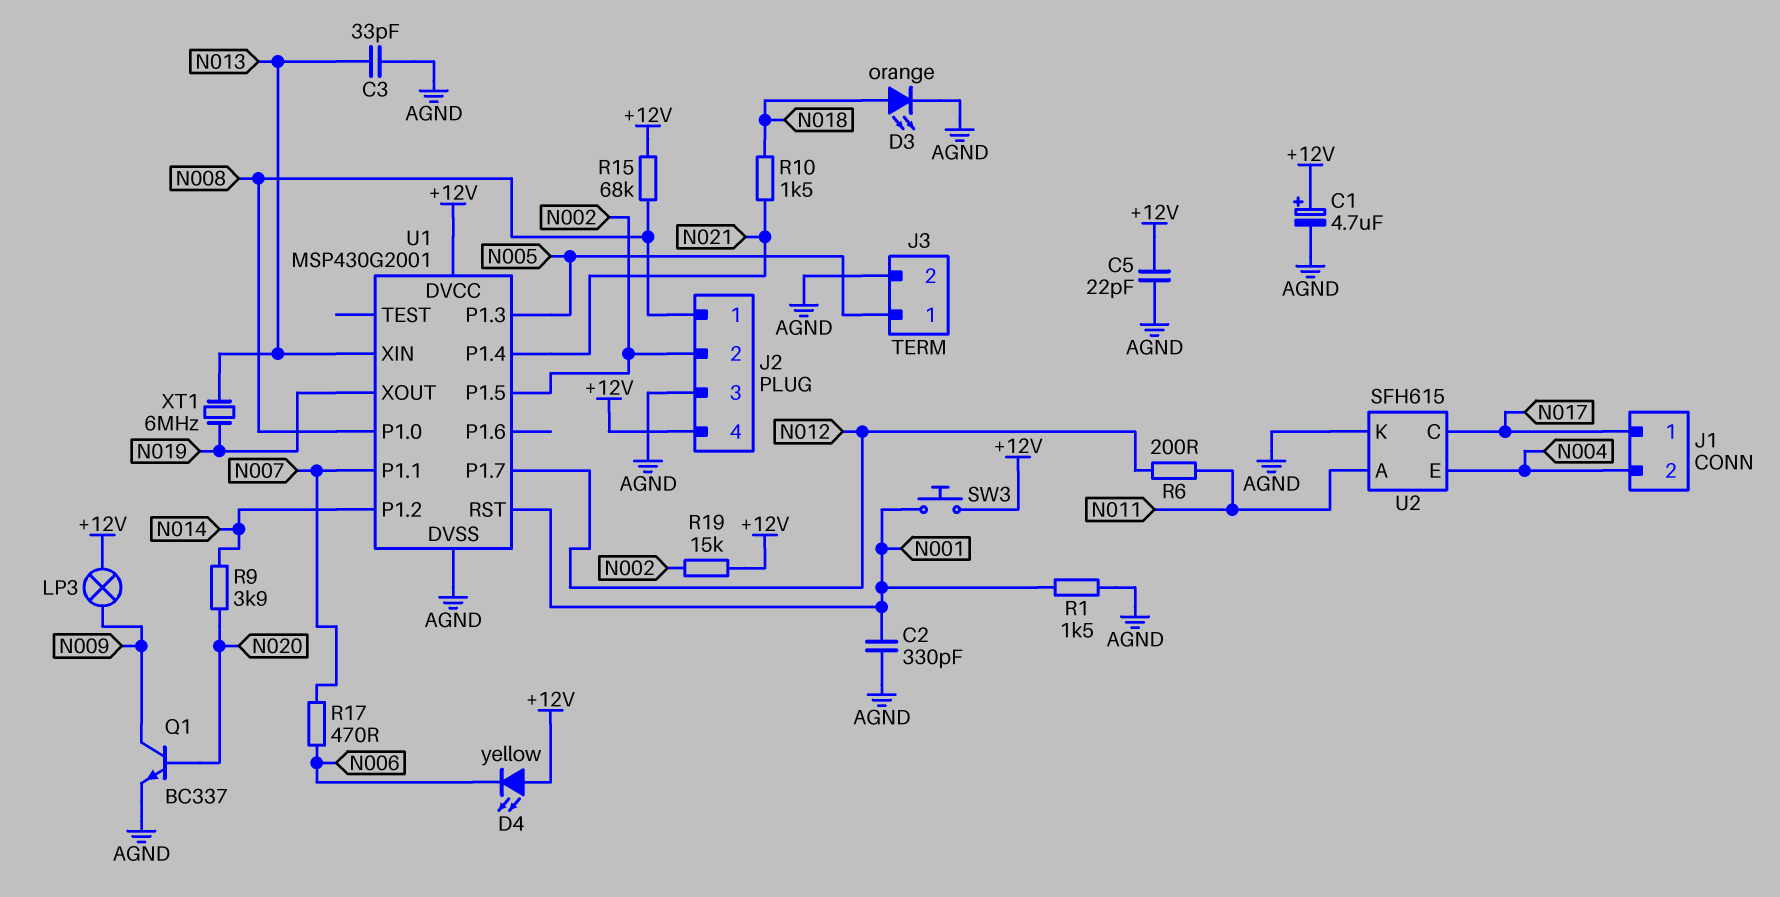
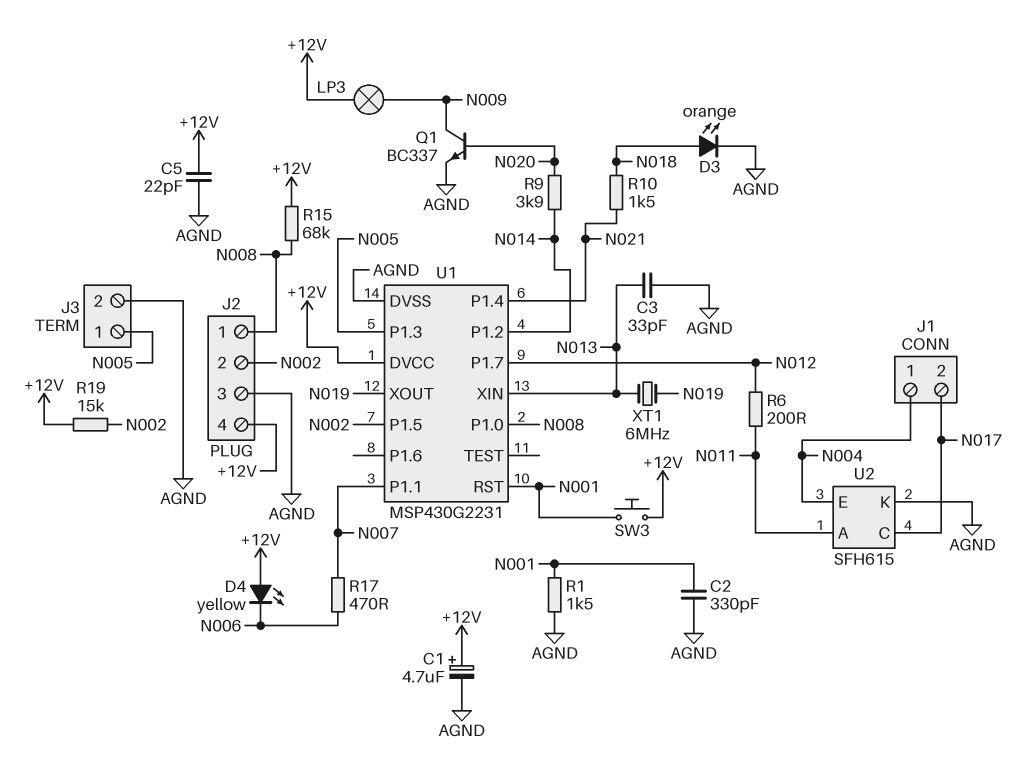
J1 pin 1: N017 -> N004
J1 pin 2: N004 -> N017
U1: MSP430G2001 -> MSP430G2231

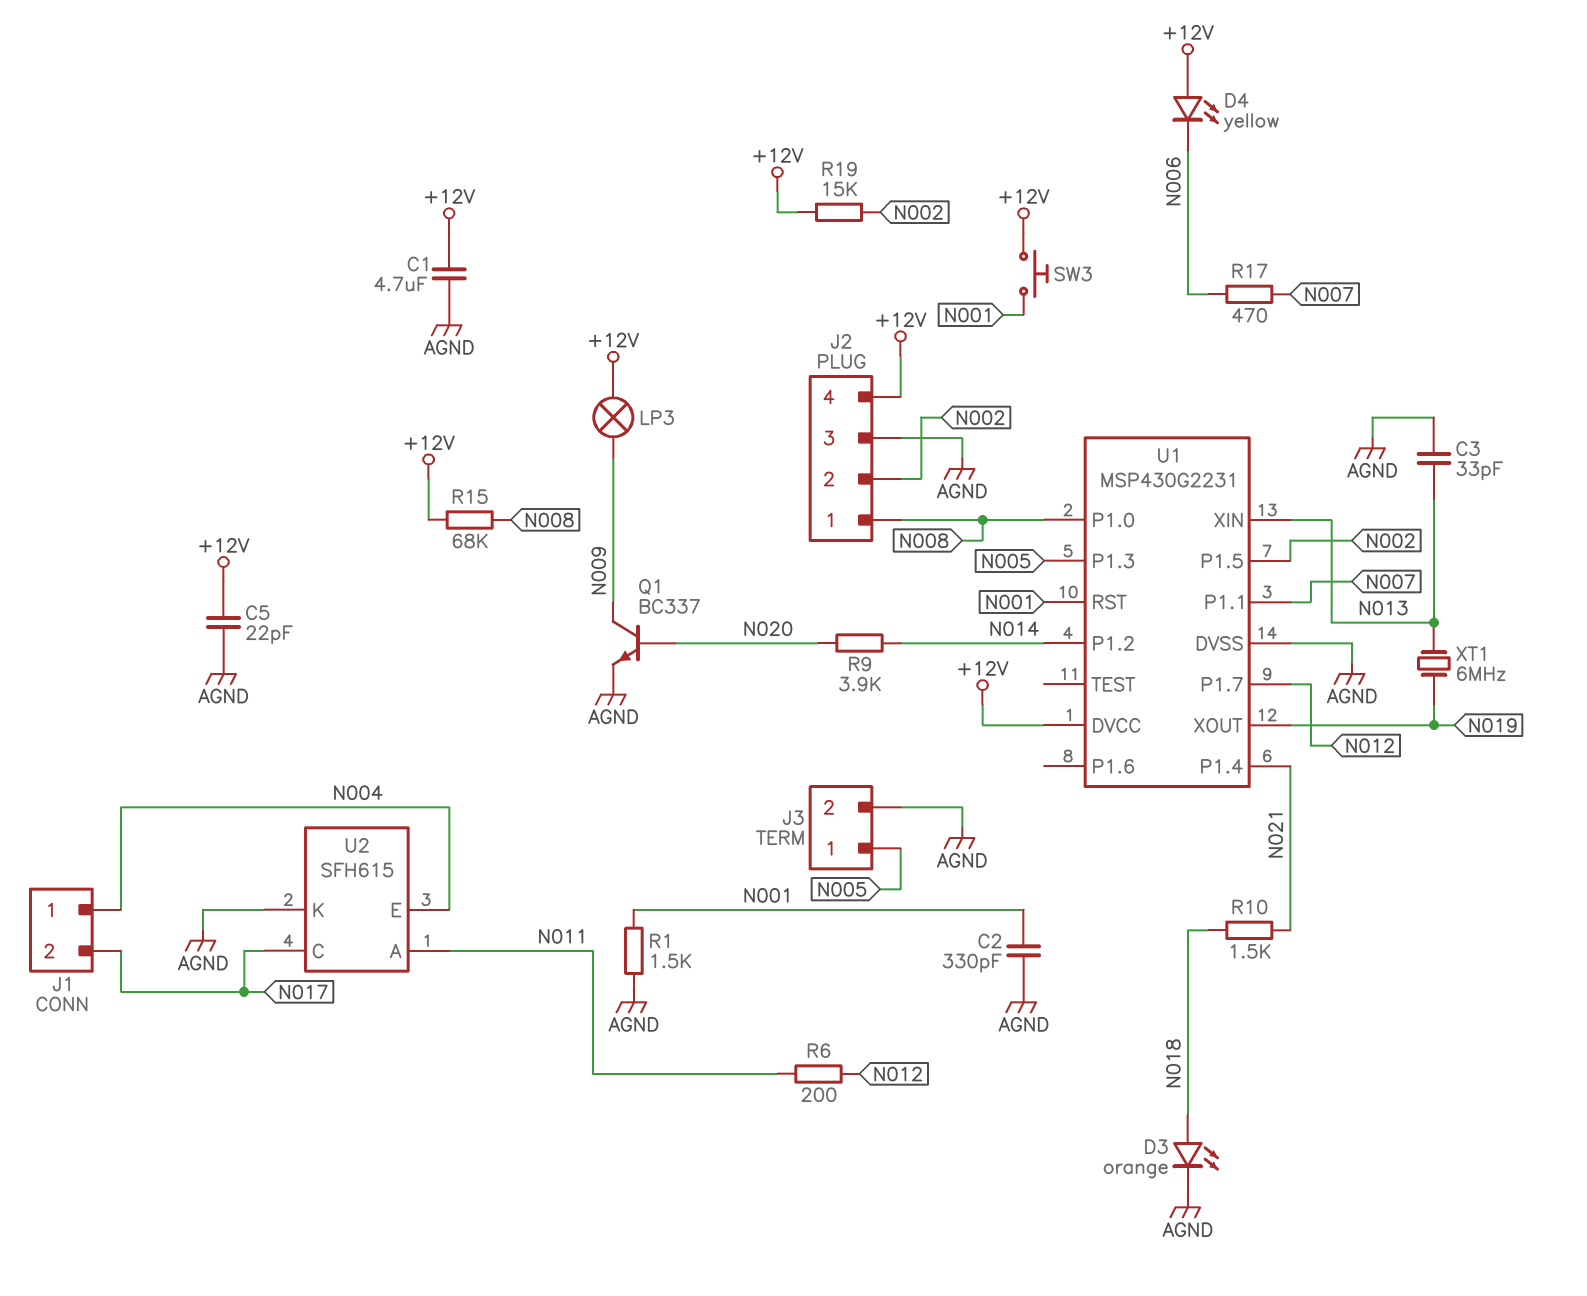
C1: 4.7uF (plus +12V, minus AGND) -> 4.7uF (+12V, AGND)

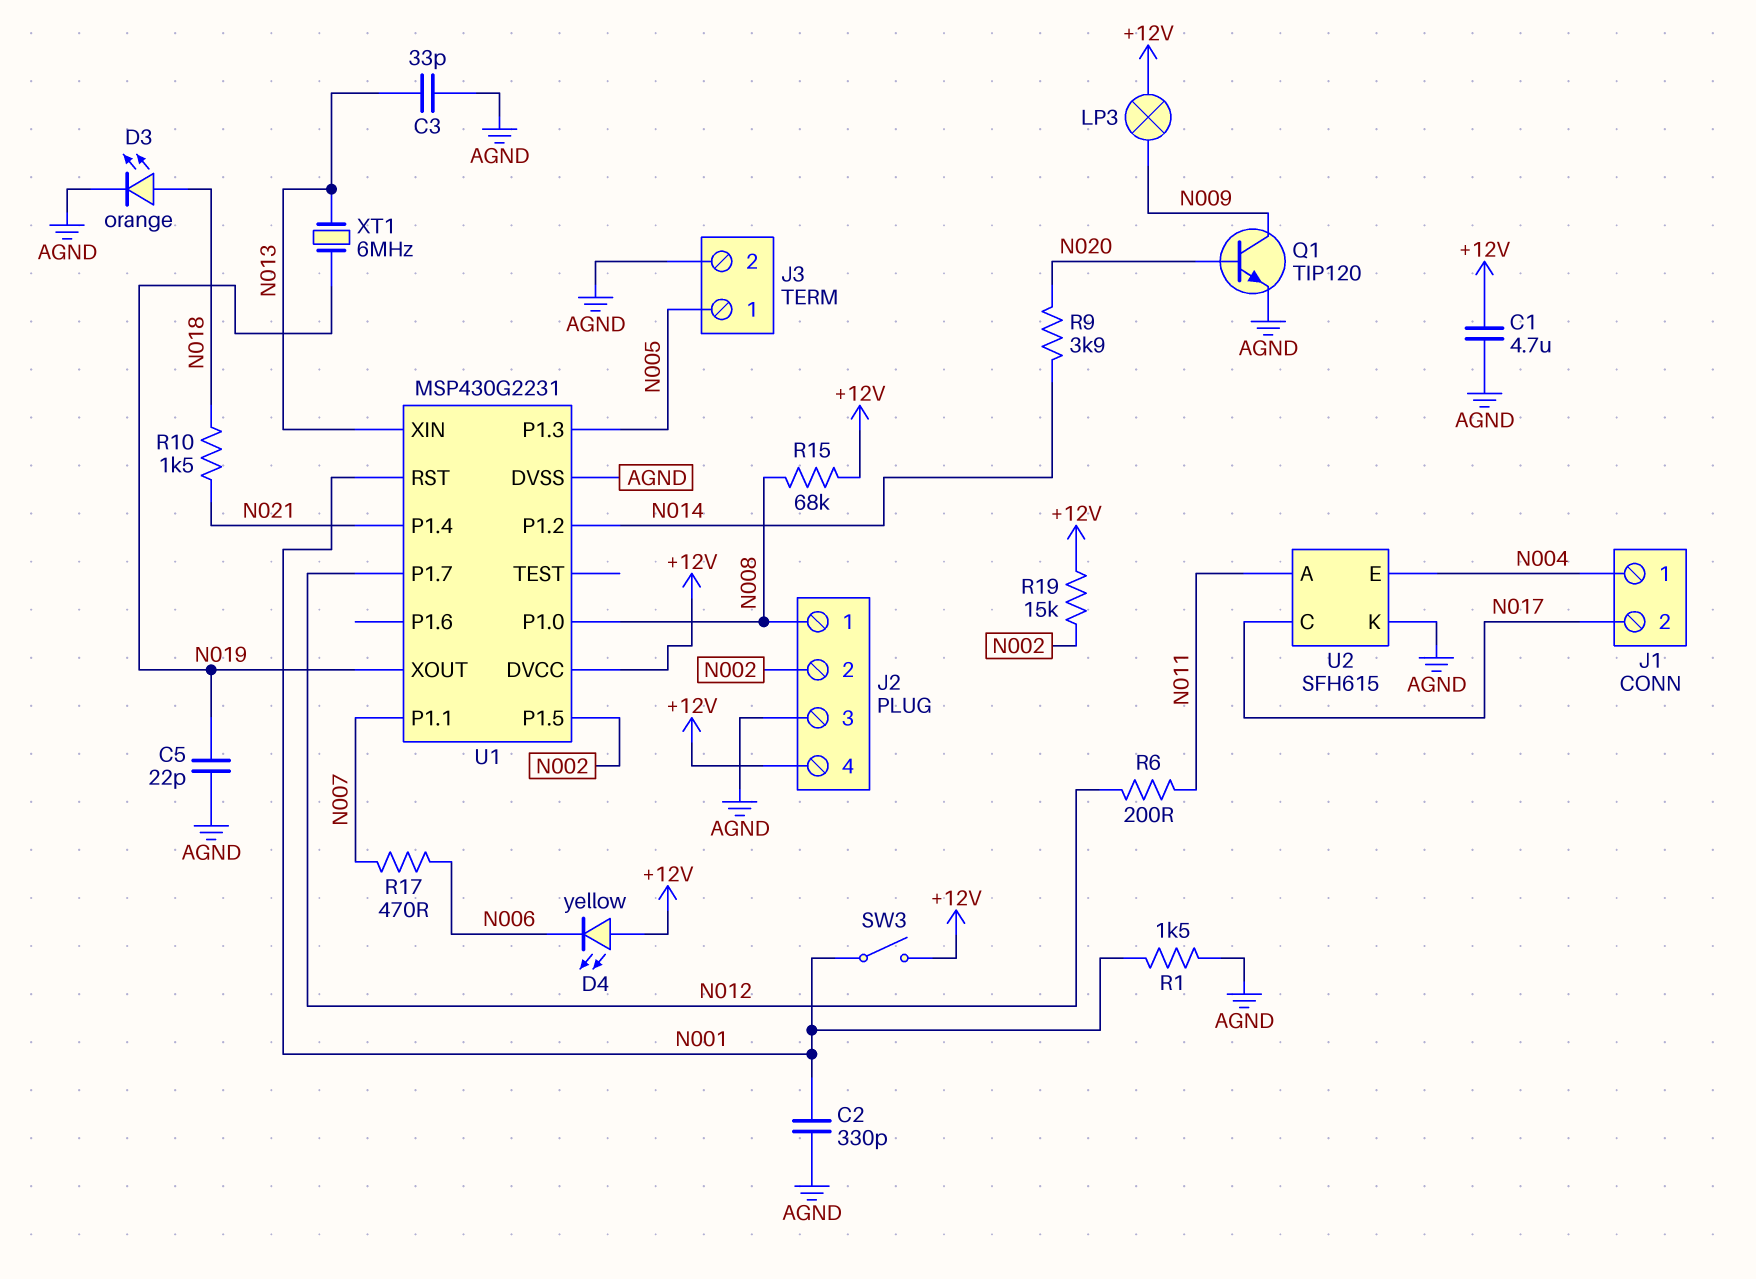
C5: 22pF (+12V, AGND) -> 22pF (AGND, N019)
Q1: NPN BC337 (B N020, C N009, E AGND) -> NPN TIP120 (B N020, C N009, E AGND)
SW3: button (+12V, N001) -> switch (+12V, N001)

